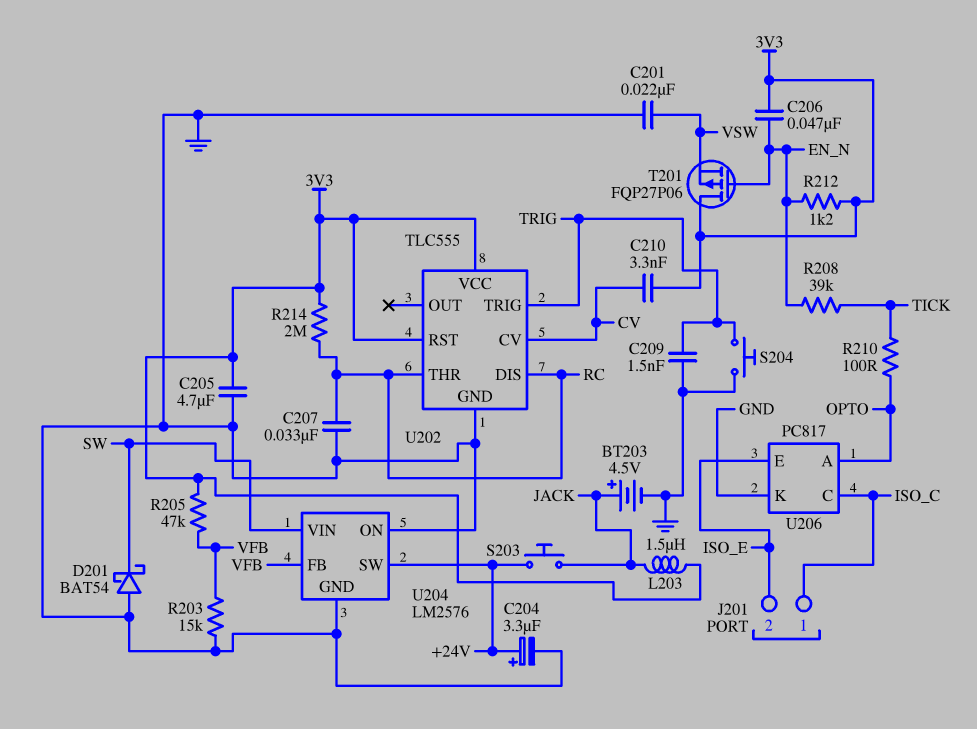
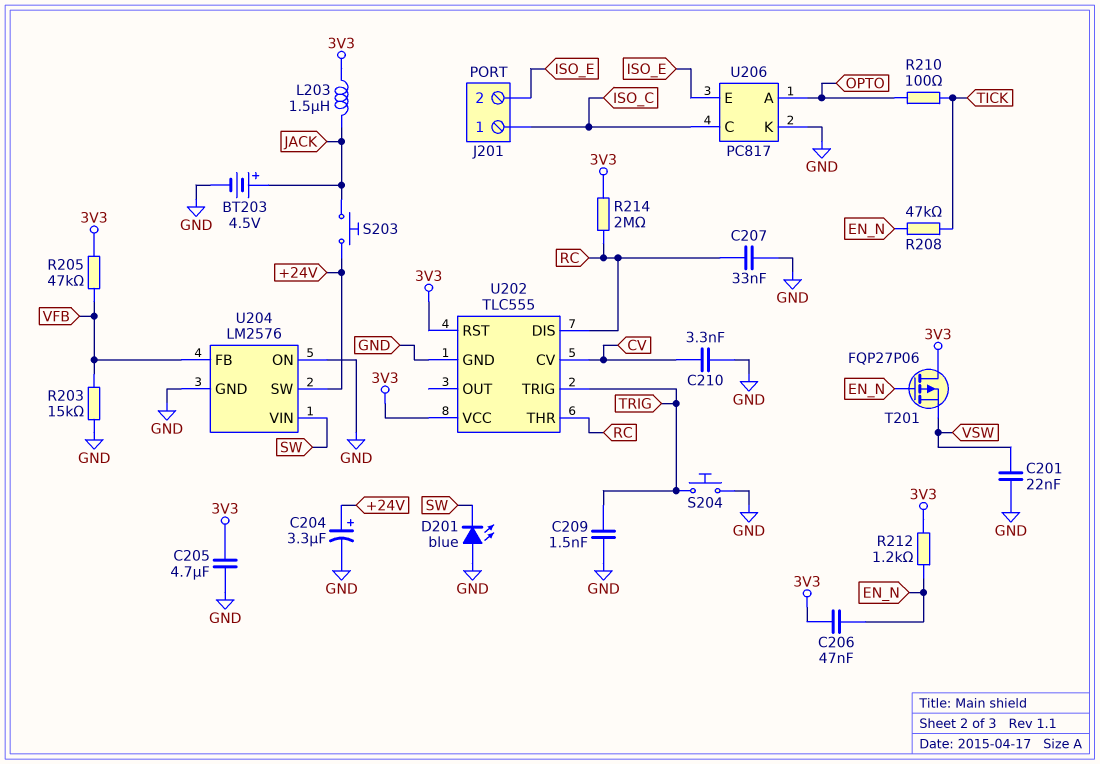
C210: 3.3nF (3V3, CV) -> 3.3nF (CV, GND)
D201: schottky BAT54 (A GND, K SW) -> LED blue (A GND, K SW)
R208: 39k (EN_N, TICK) -> 47k (EN_N, TICK)

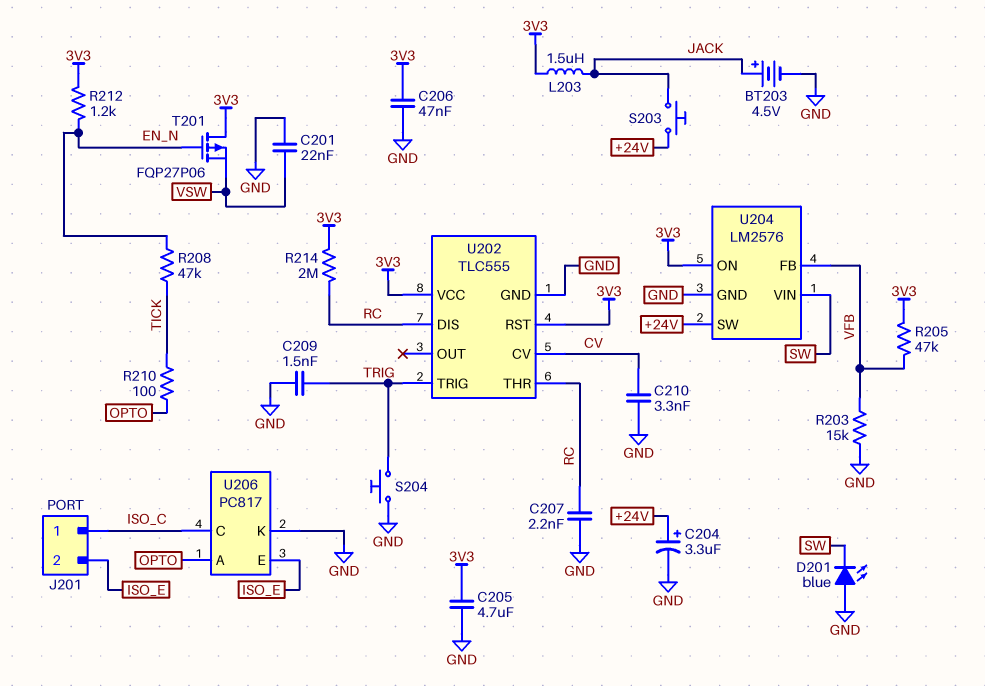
C206: 47nF (3V3, EN_N) -> 47nF (3V3, GND)
C207: 33nF (GND, RC) -> 2.2nF (GND, RC)
U204 pin ON: GND -> 3V3

